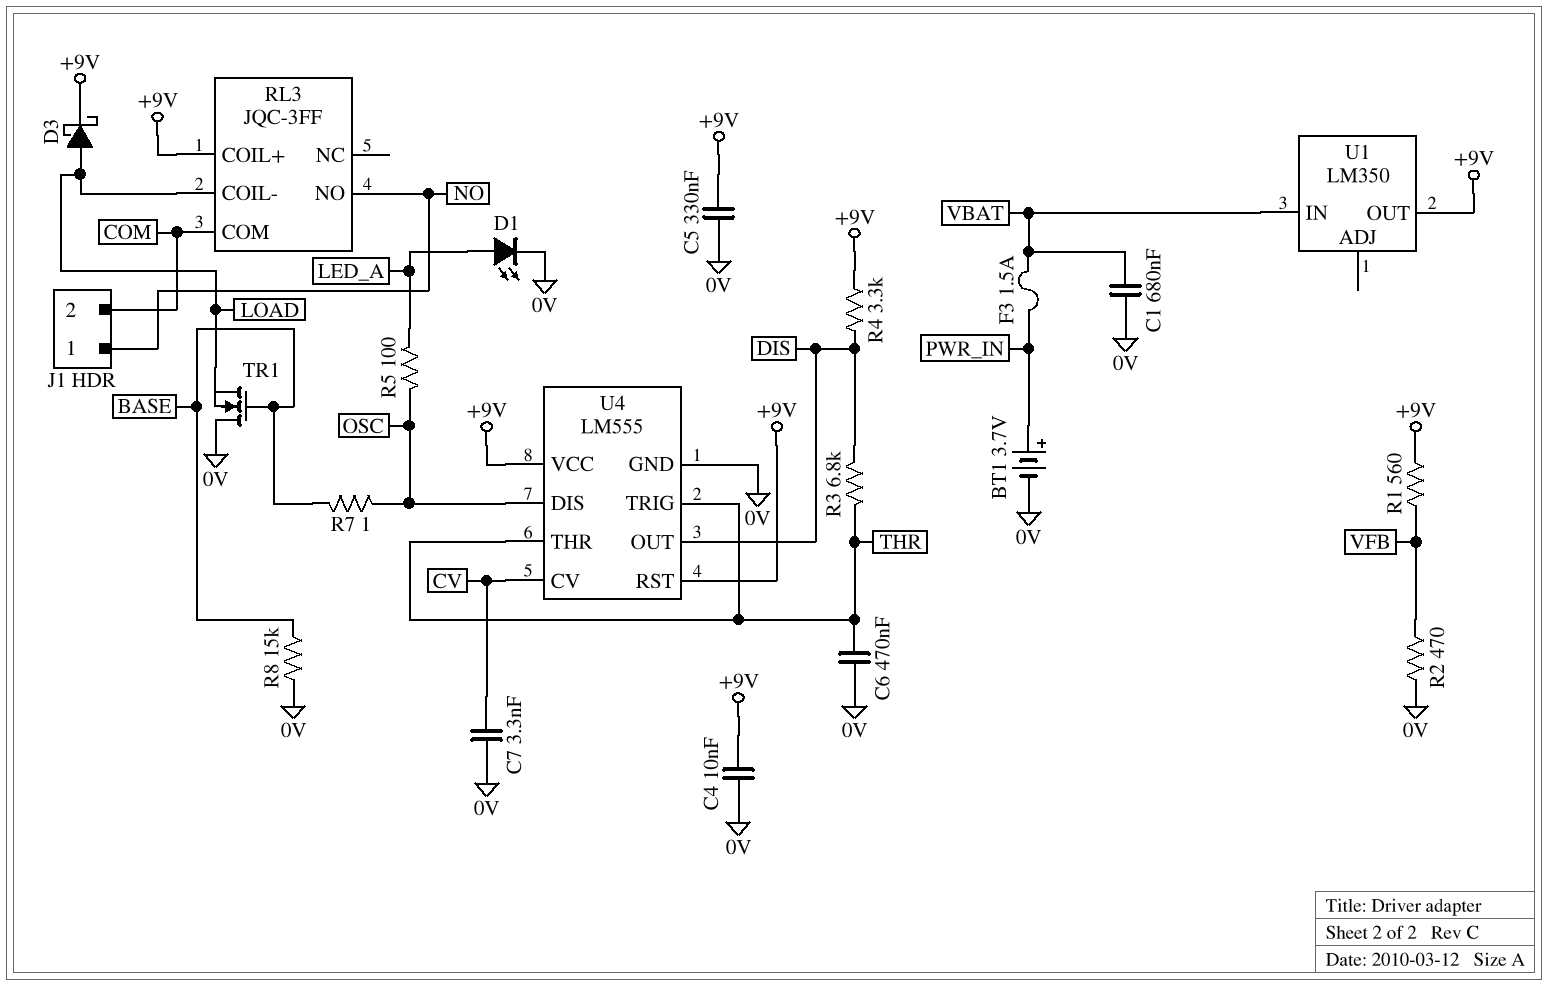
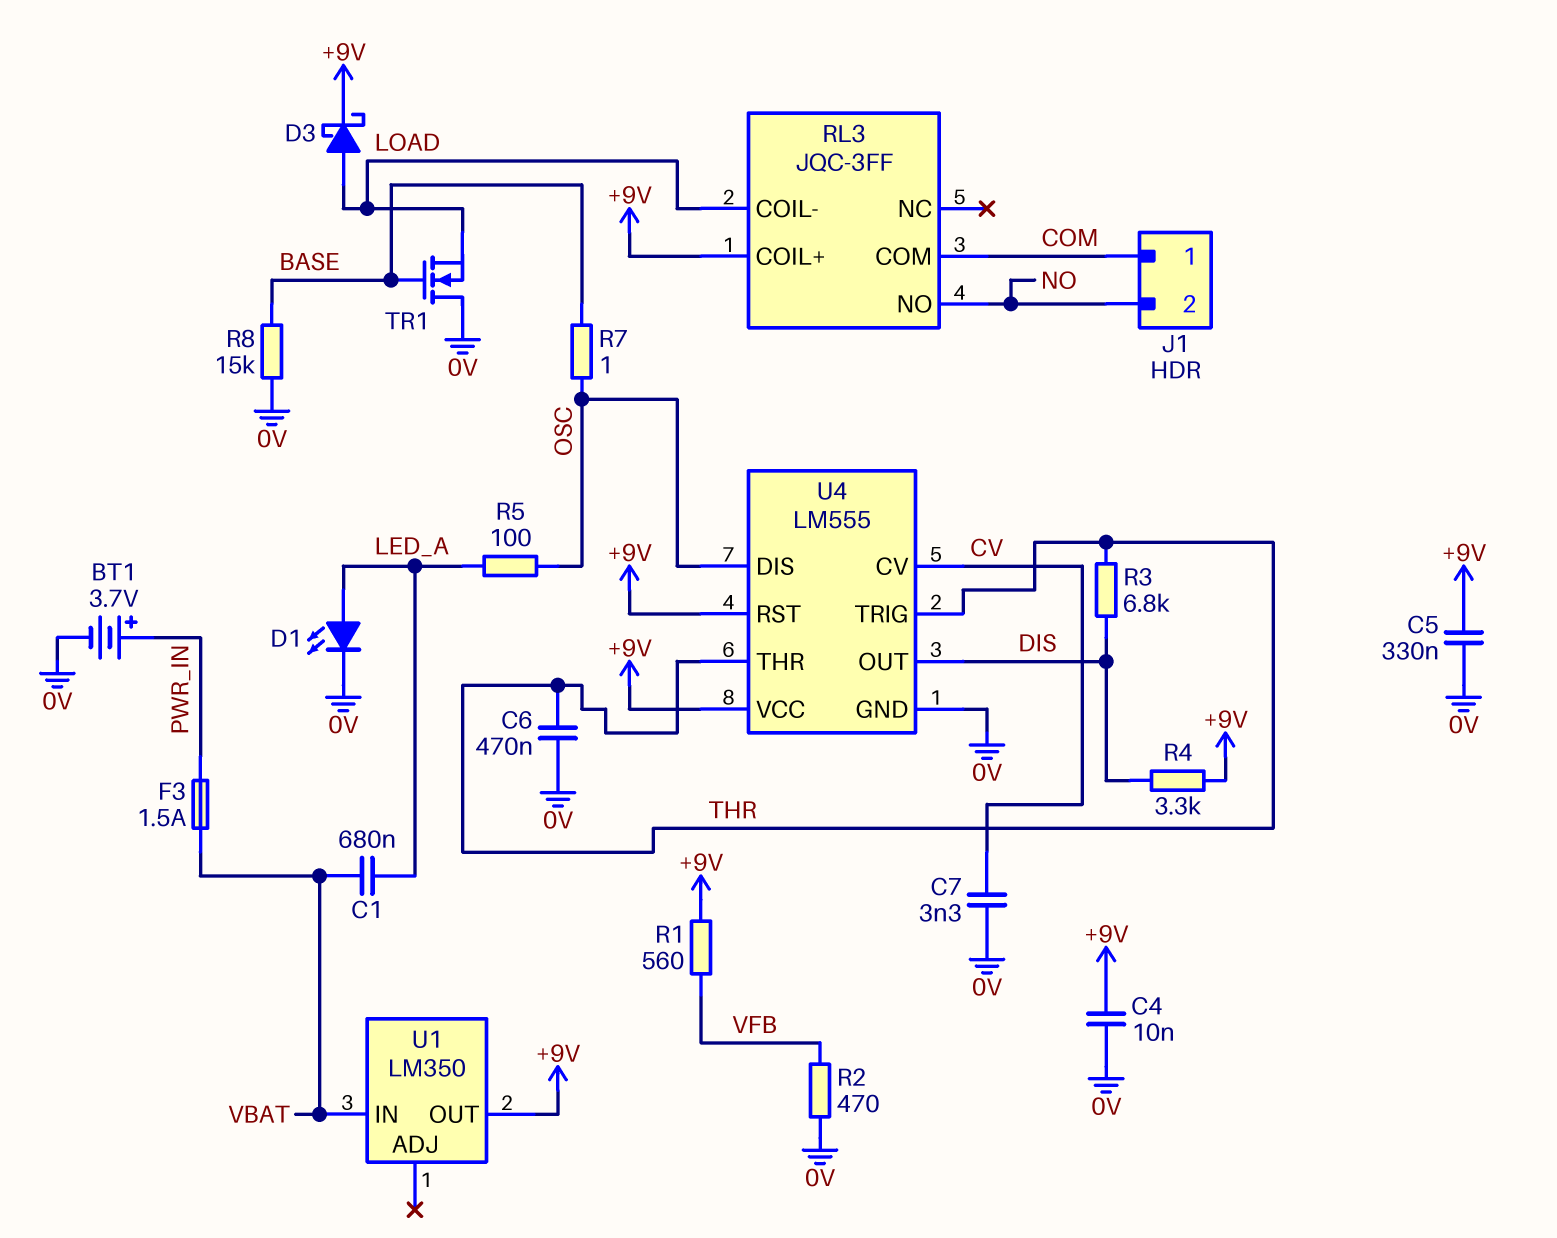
C1: 680nF (0V, VBAT) -> 680nF (LED_A, VBAT)
J1 pin 1: NO -> COM
J1 pin 2: COM -> NO

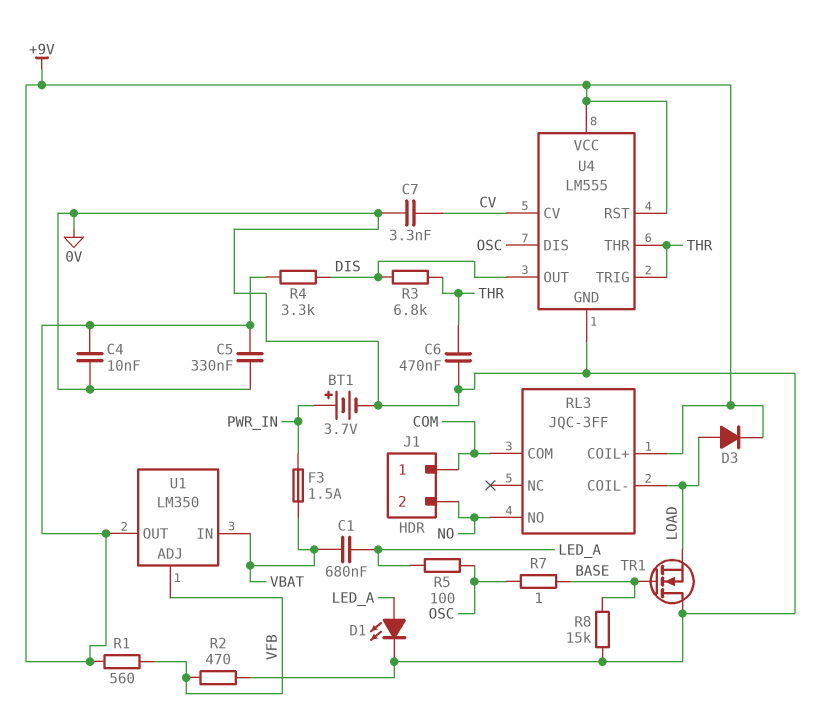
D3: schottky (A LOAD, K +9V) -> diode (A LOAD, K +9V)
U1 pin ADJ: none -> VFB

